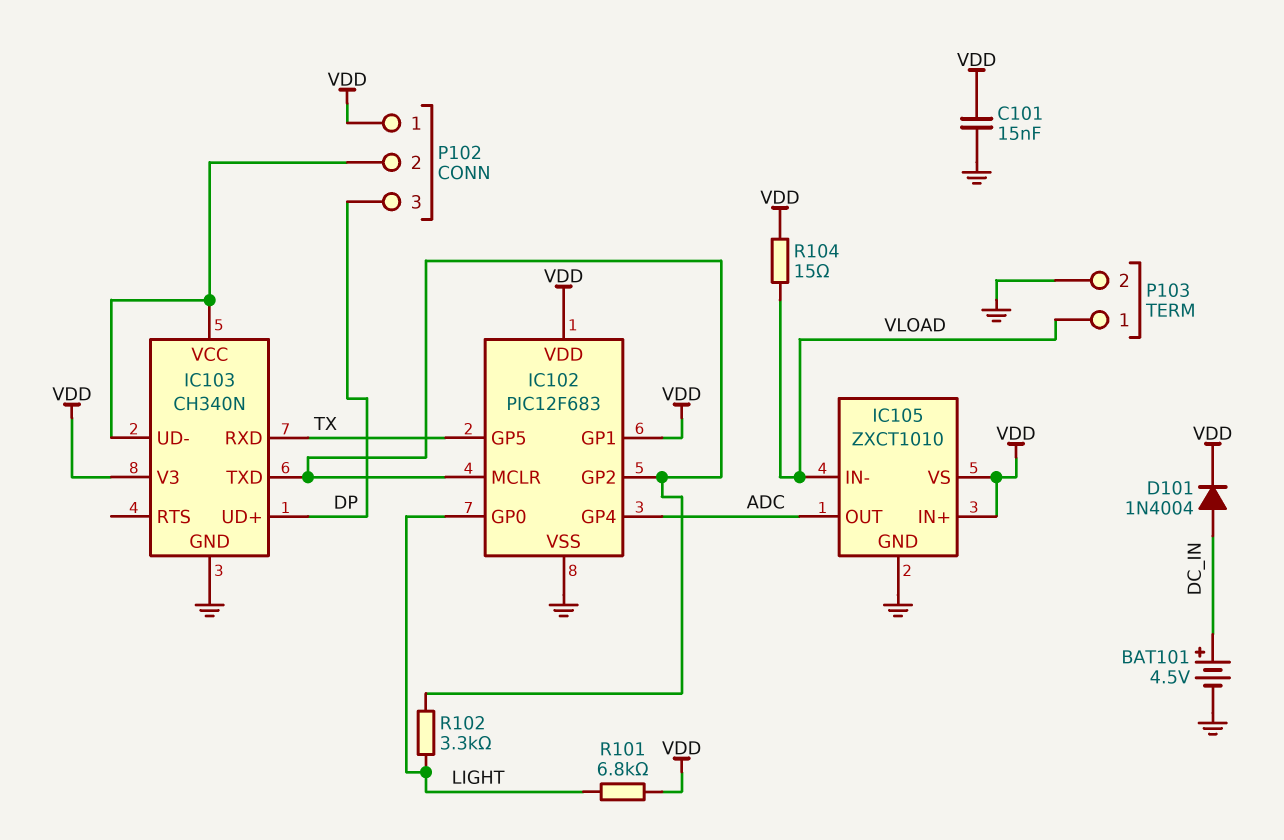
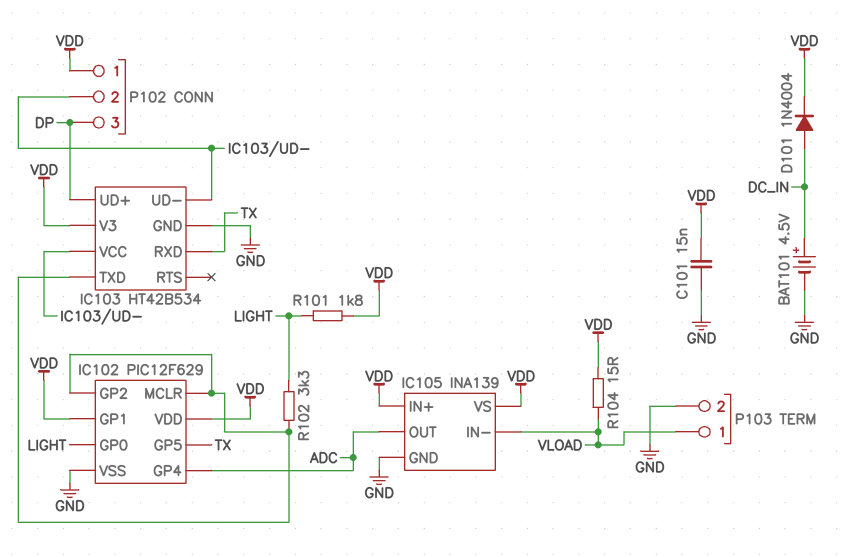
IC102: PIC12F683 -> PIC12F629
IC103: CH340N -> HT42B534
IC105: ZXCT1010 -> INA139
R101: 6.8k (LIGHT, VDD) -> 1.8k (LIGHT, VDD)

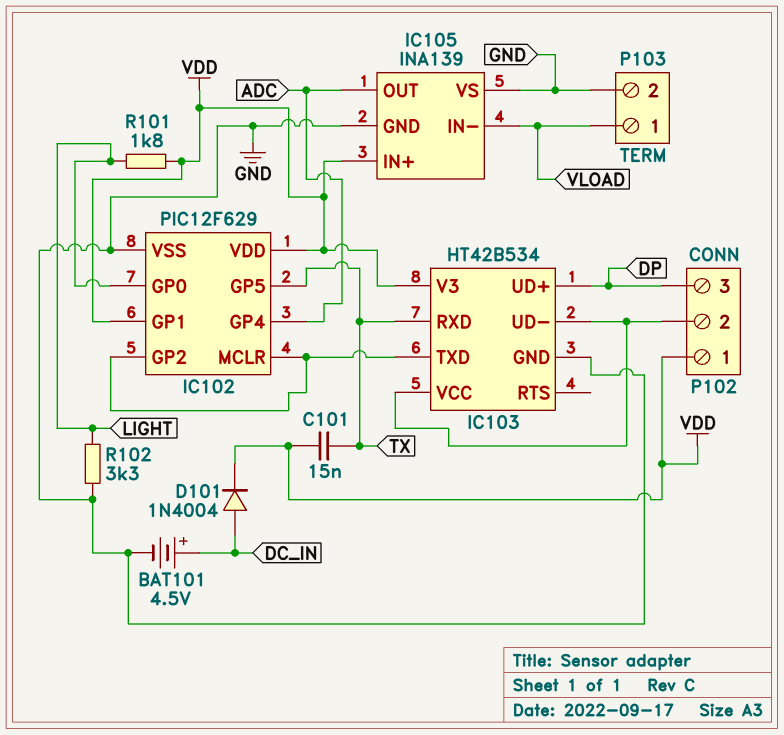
C101: 15nF (GND, VDD) -> 15nF (TX, VDD)
IC105 pin VS: VDD -> GND
R102: 3.3k (IC102/GP2, LIGHT) -> 3.3k (GND, LIGHT)
R104: 15 (VDD, VLOAD) -> none

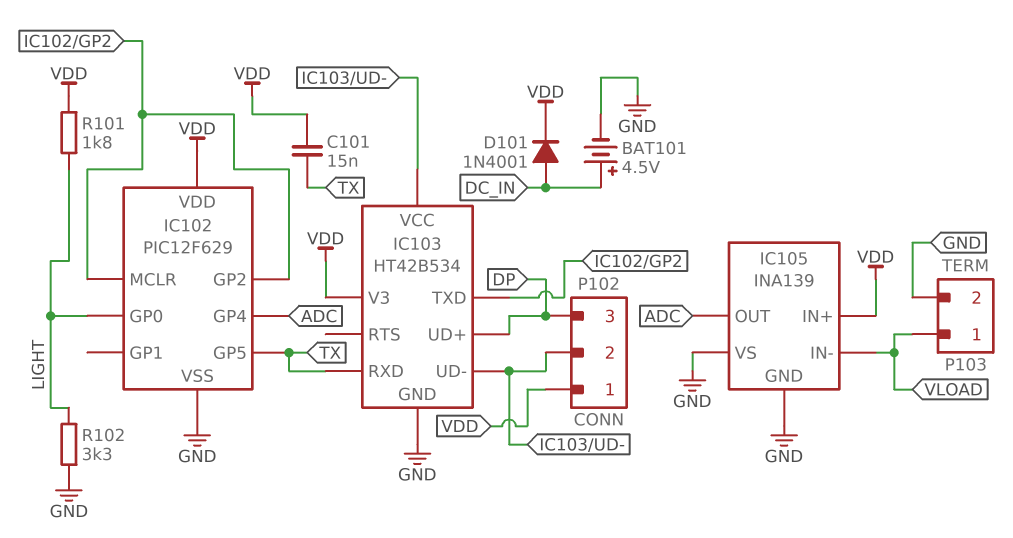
D101: diode 1N4004 (A DC_IN, K VDD) -> diode 1N4001 (A DC_IN, K VDD)
IC102 pin GP1: VDD -> none

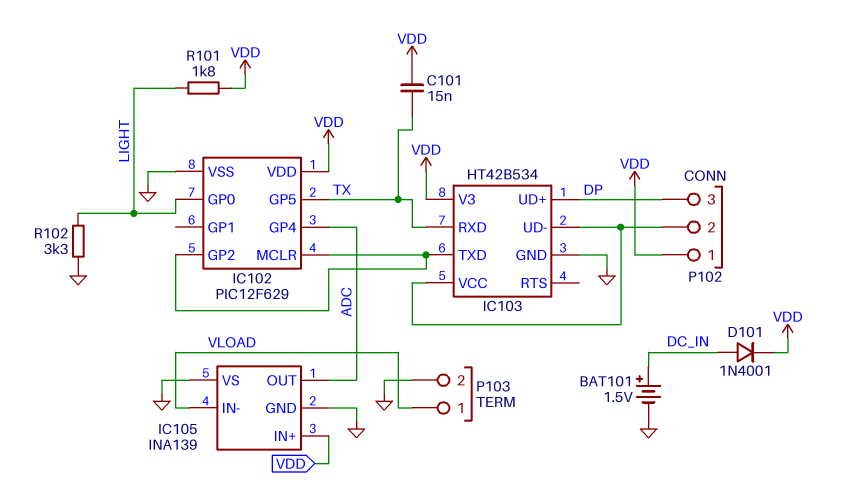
BAT101: 4.5V (plus DC_IN, minus GND) -> 1.5V (plus DC_IN, minus GND)

